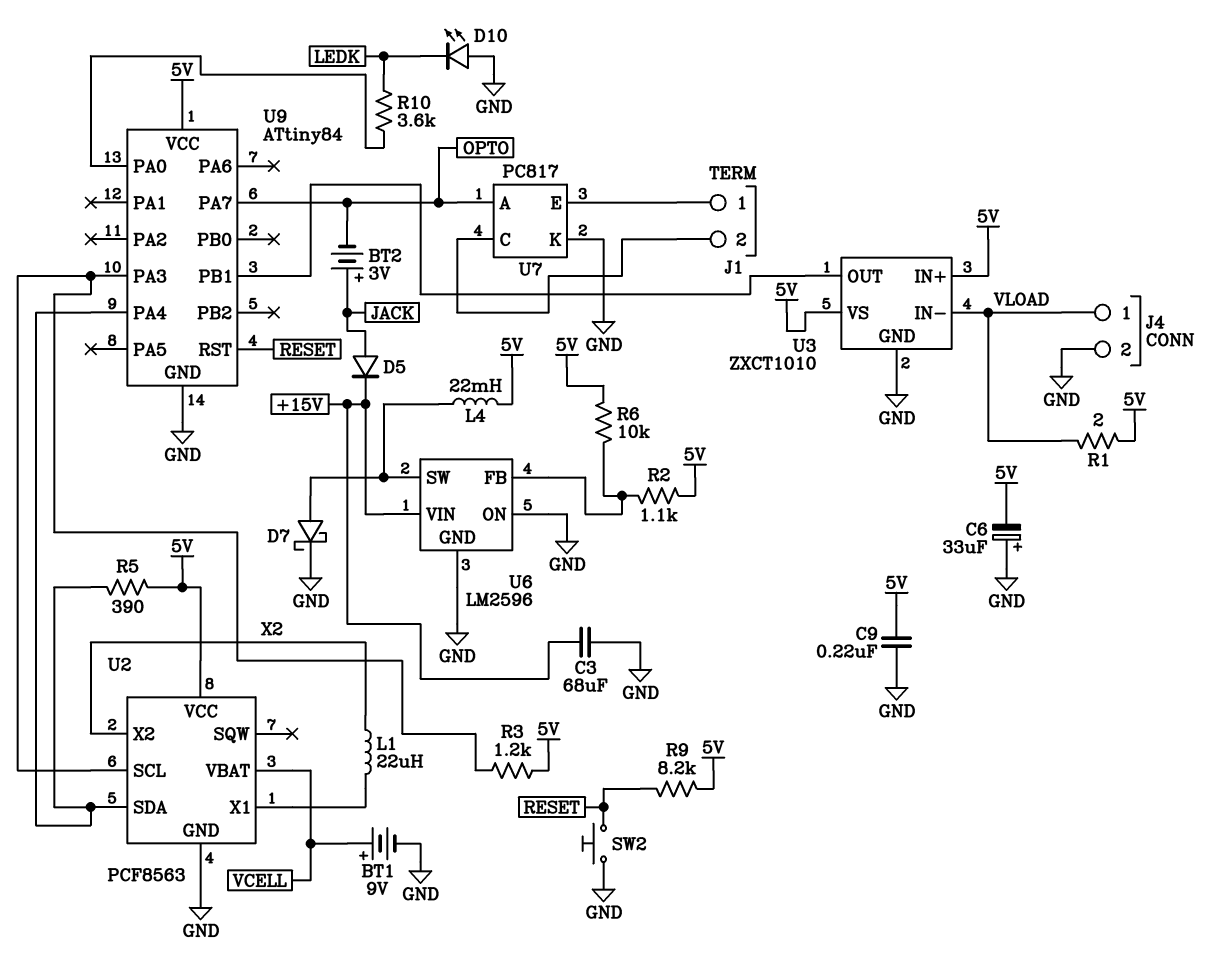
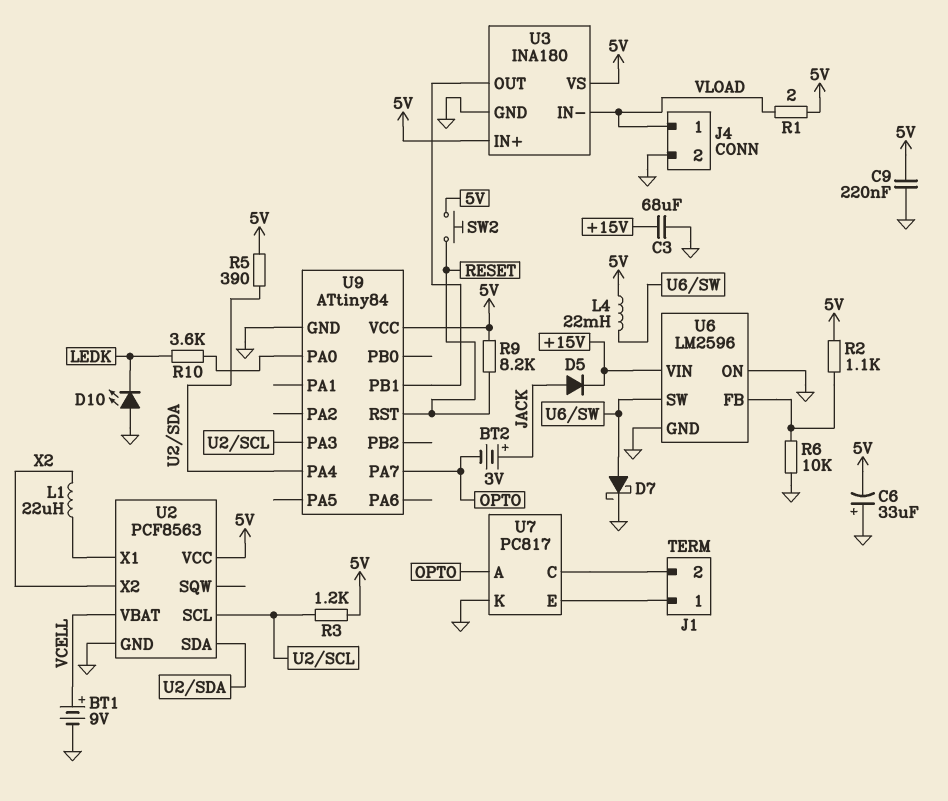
R6: 10k (5V, U6/FB) -> 10k (GND, U6/FB)
SW2: button (GND, RESET) -> button (5V, RESET)
U3: ZXCT1010 -> INA180

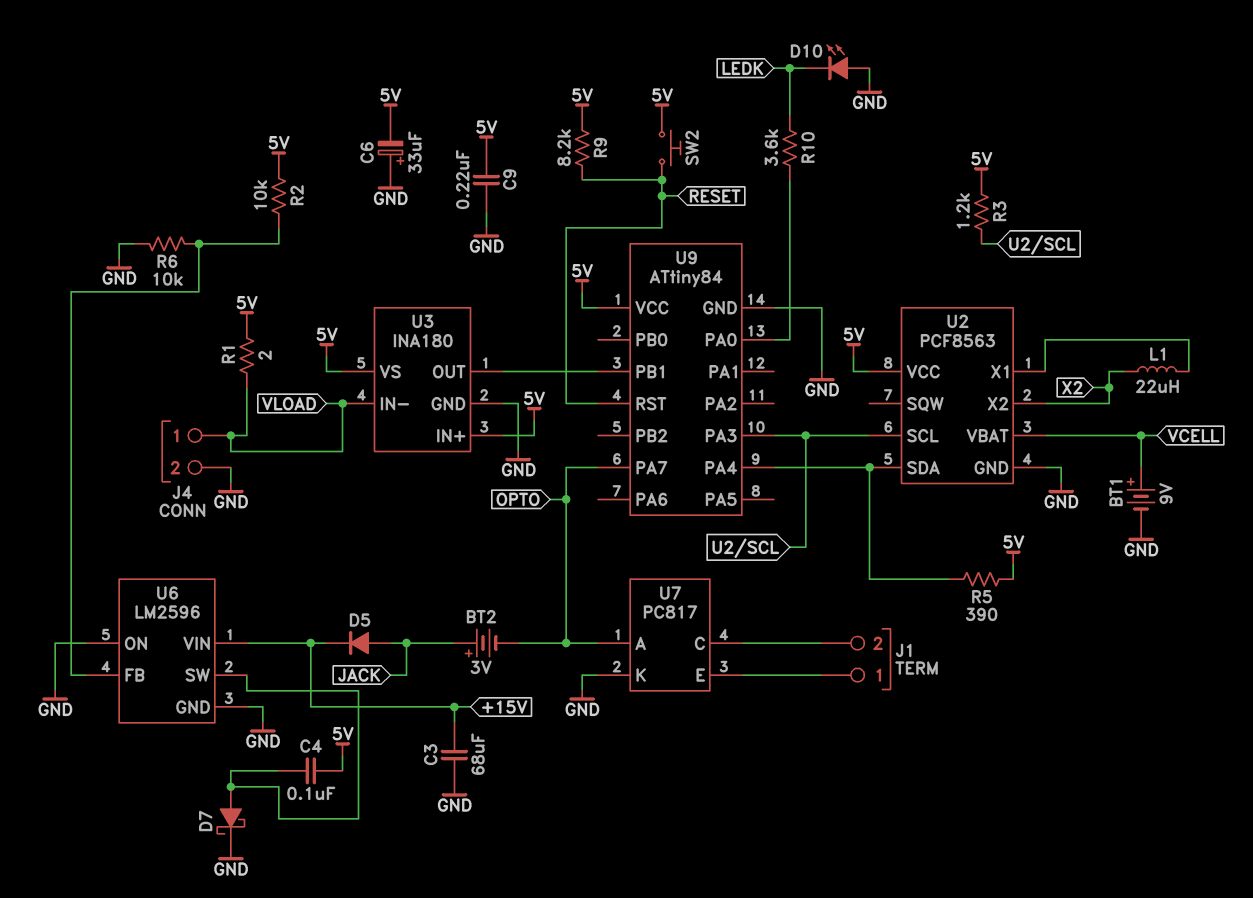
C4: none -> 100nF (5V, U6/SW)
L4: 22mH (5V, U6/SW) -> none
R2: 1.1k (5V, U6/FB) -> 10k (5V, U6/FB)

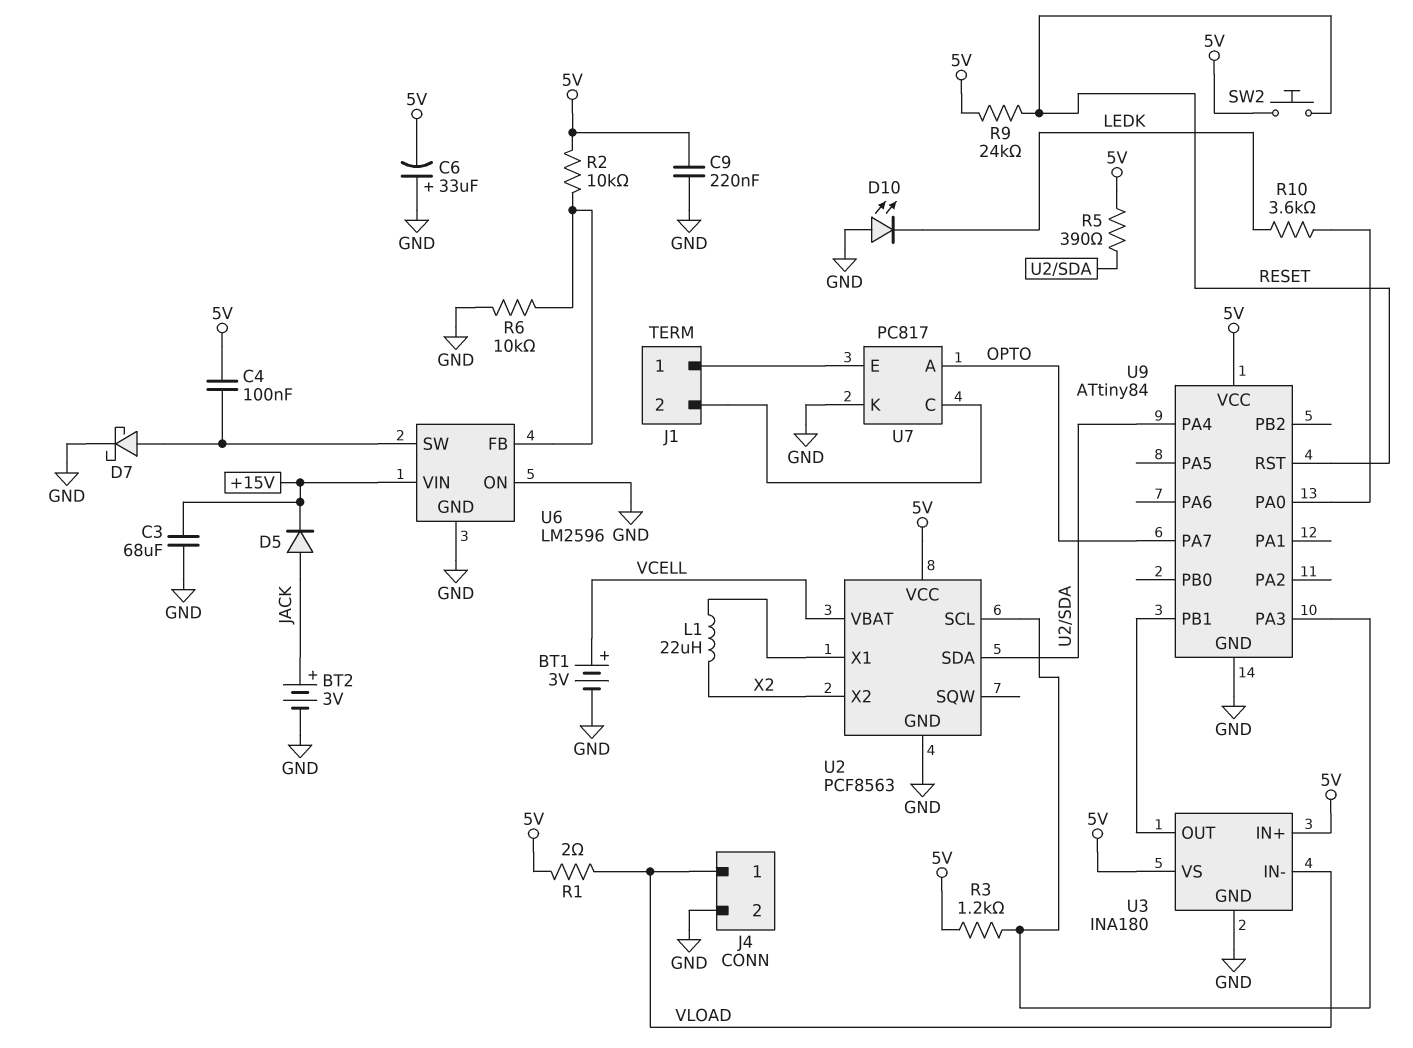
BT1: 9V (plus VCELL, minus GND) -> 3V (plus VCELL, minus GND)
BT2: 3V (plus JACK, minus OPTO) -> 3V (plus JACK, minus GND)
R9: 8.2k (5V, RESET) -> 24k (5V, RESET)

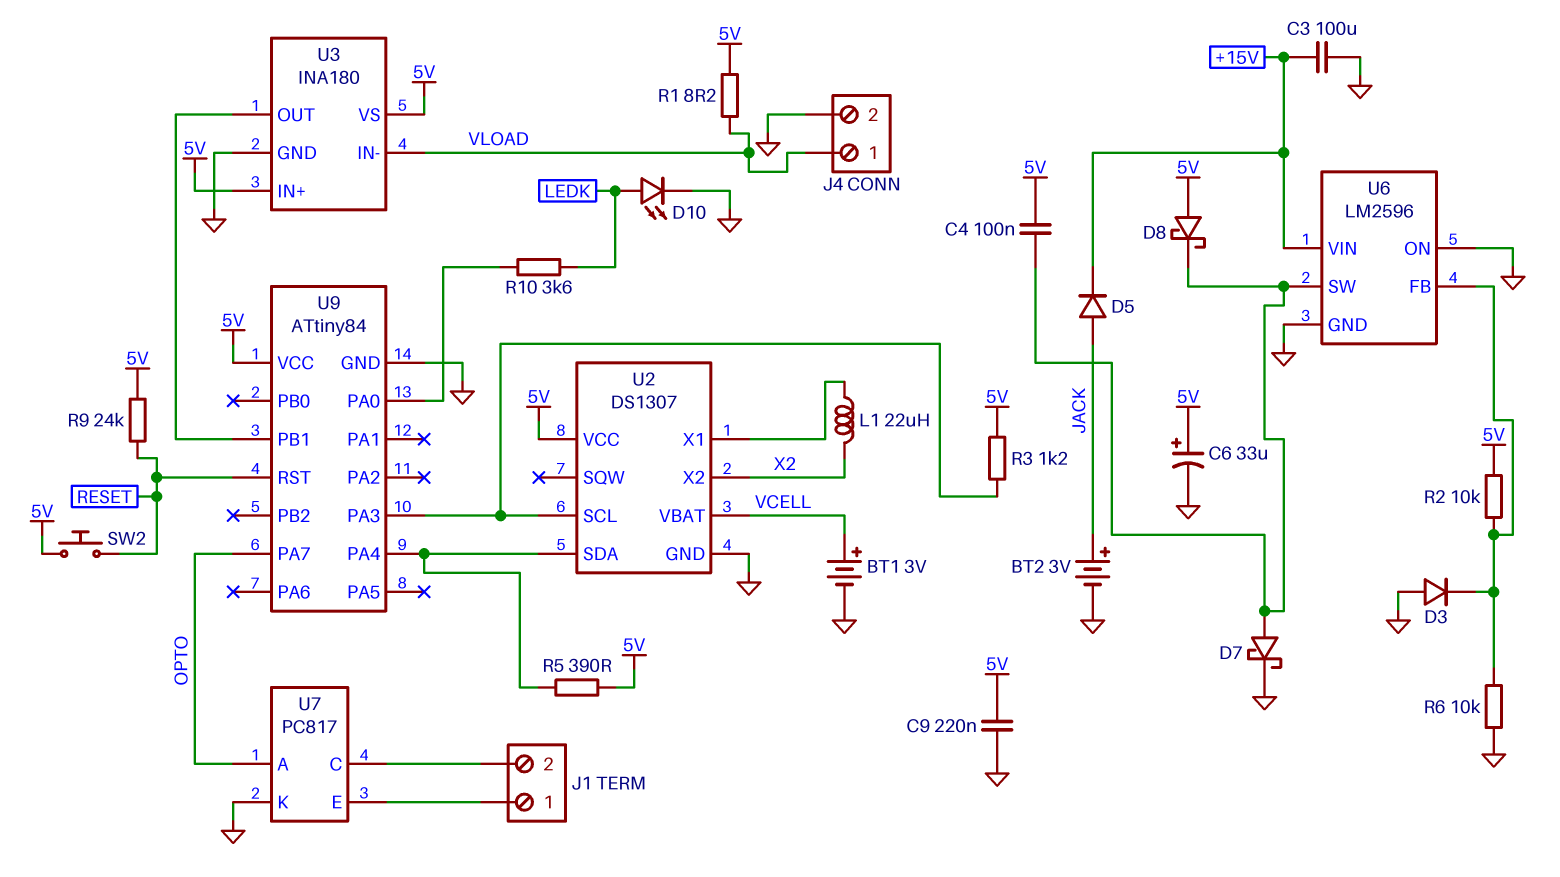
C3: 68uF (+15V, GND) -> 100uF (+15V, GND)
C6: 33uF (plus GND, minus 5V) -> 33uF (plus 5V, minus GND)
D3: none -> diode (A GND, K U6/FB)
D8: none -> schottky (A 5V, K U6/SW)
D10: LED (A GND, K LEDK) -> LED (A LEDK, K GND)
R1: 2 (5V, VLOAD) -> 8.2 (5V, VLOAD)
U2: PCF8563 -> DS1307

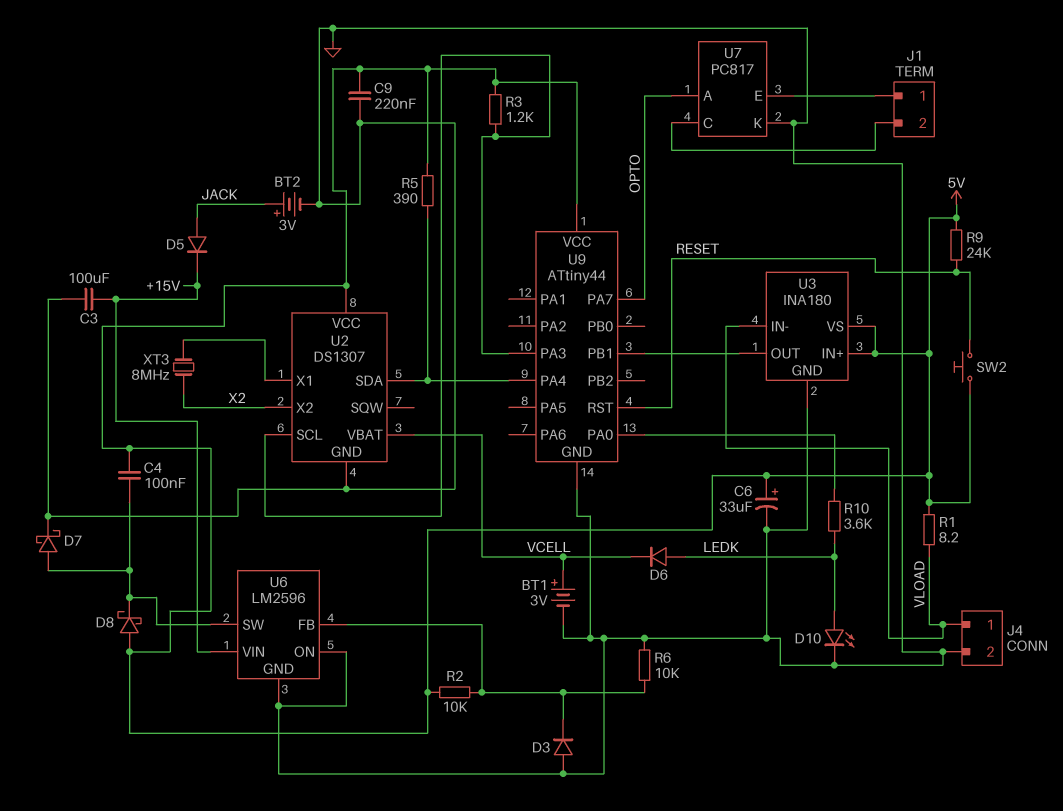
D6: none -> diode (A LEDK, K VCELL)
L1: 22uH (U2/X1, X2) -> none
U9: ATtiny84 -> ATtiny44
XT3: none -> 8MHz (U2/X1, X2)

